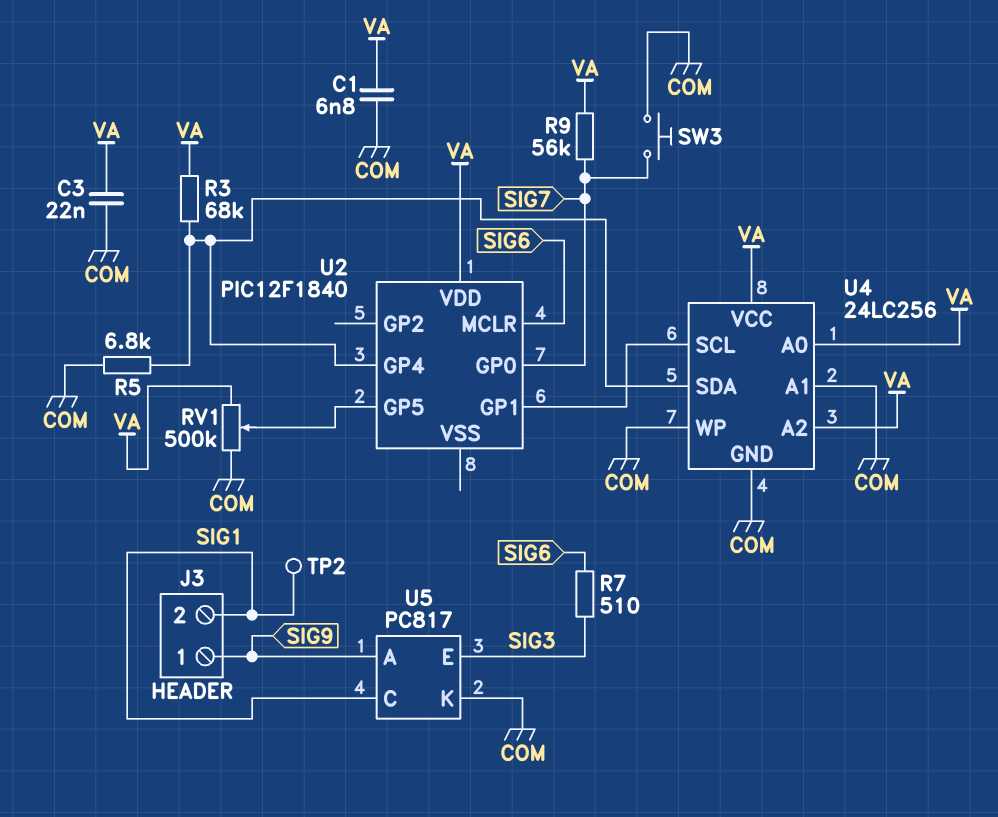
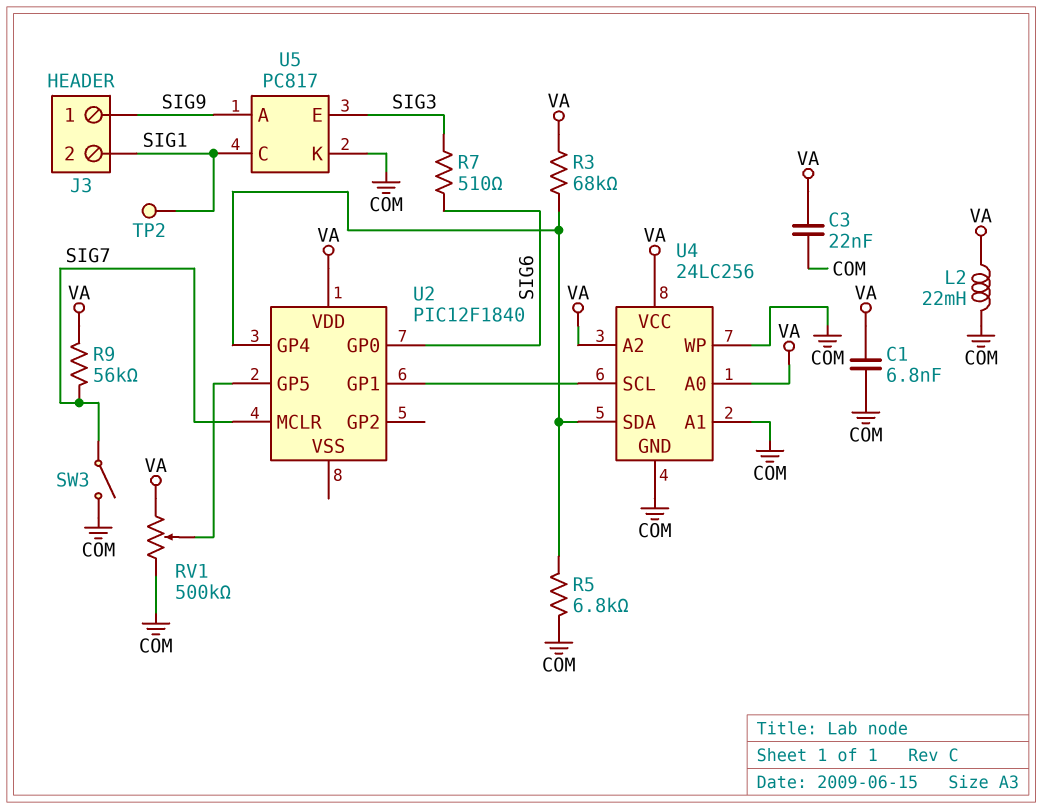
L2: none -> 22mH (COM, VA)
SW3: button (COM, SIG7) -> switch (COM, SIG7)
U2 pin GP0: SIG7 -> SIG6
U2 pin MCLR: SIG6 -> SIG7

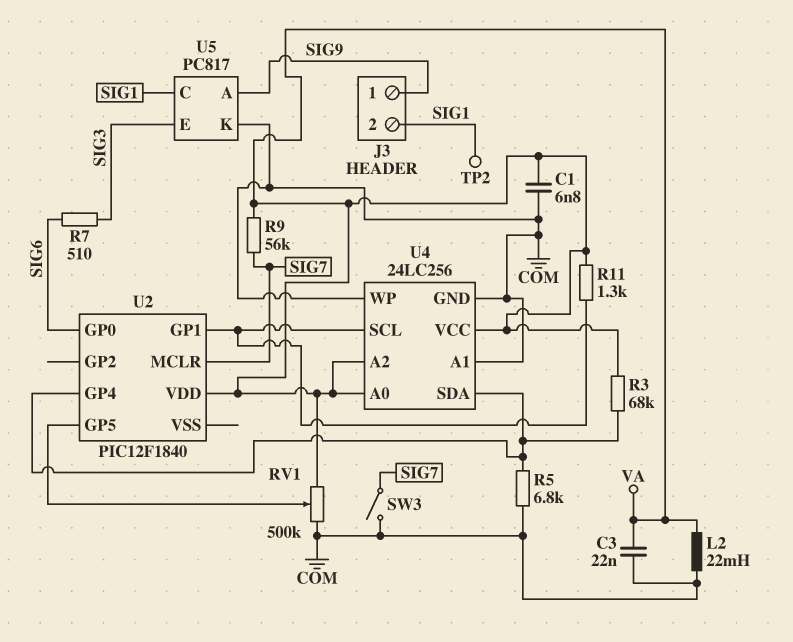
R11: none -> 1.3k (U2/GP1, VA)

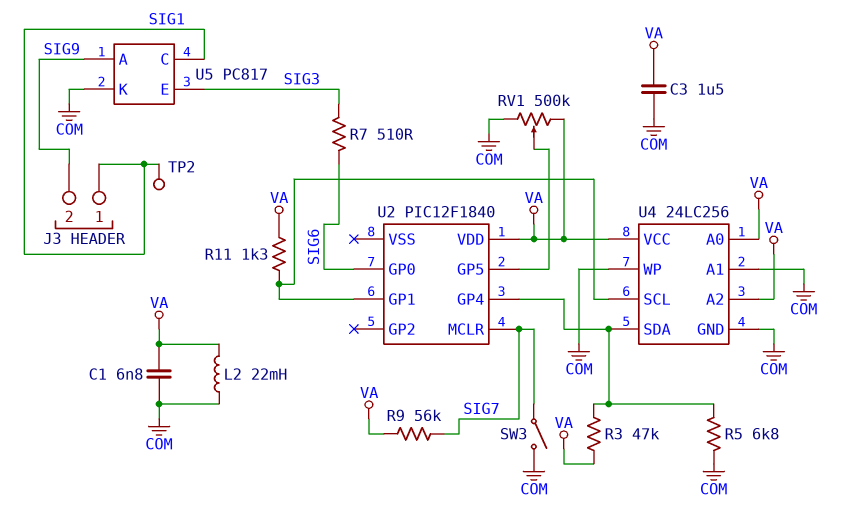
C3: 22nF (COM, VA) -> 1.5uF (COM, VA)
J3 pin 1: SIG9 -> SIG1
J3 pin 2: SIG1 -> SIG9
R3: 68k (U2/GP4, VA) -> 47k (U2/GP4, VA)

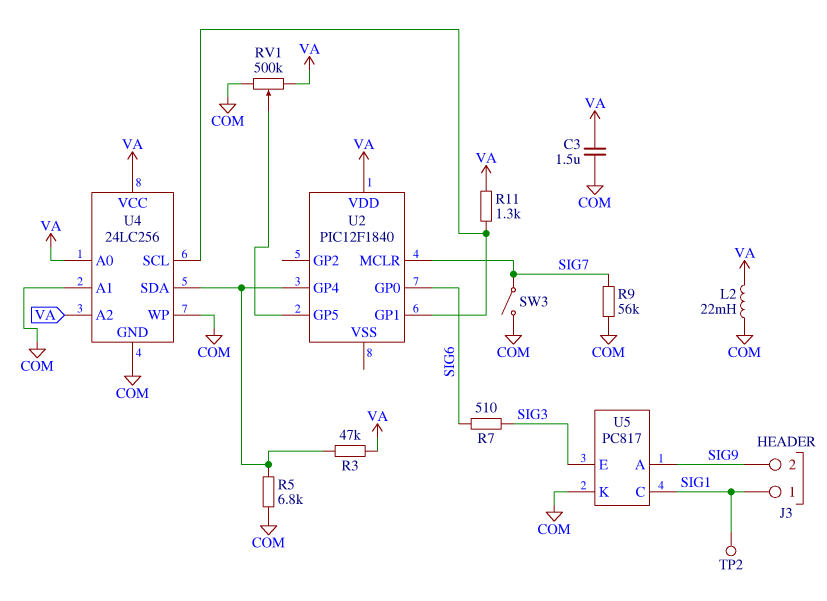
C1: 6.8nF (COM, VA) -> none
R9: 56k (SIG7, VA) -> 56k (COM, SIG7)

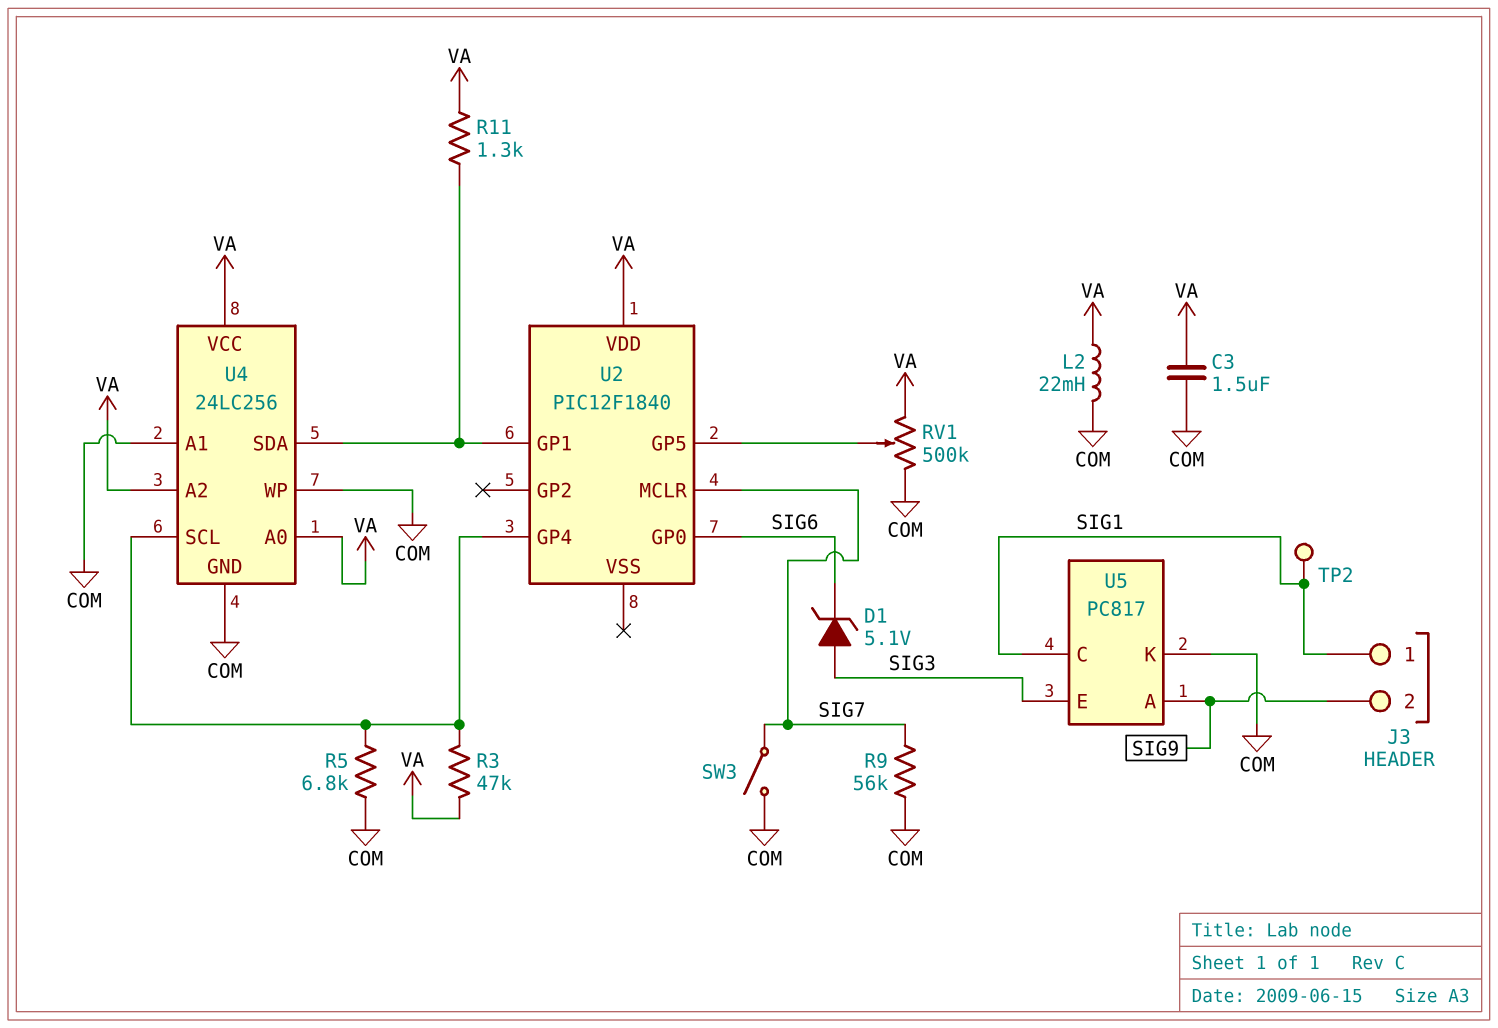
D1: none -> zener 5.1V (A SIG3, K SIG6)
R7: 510 (SIG3, SIG6) -> none
U4 pin SCL: U2/GP1 -> U2/GP4
U4 pin SDA: U2/GP4 -> U2/GP1

